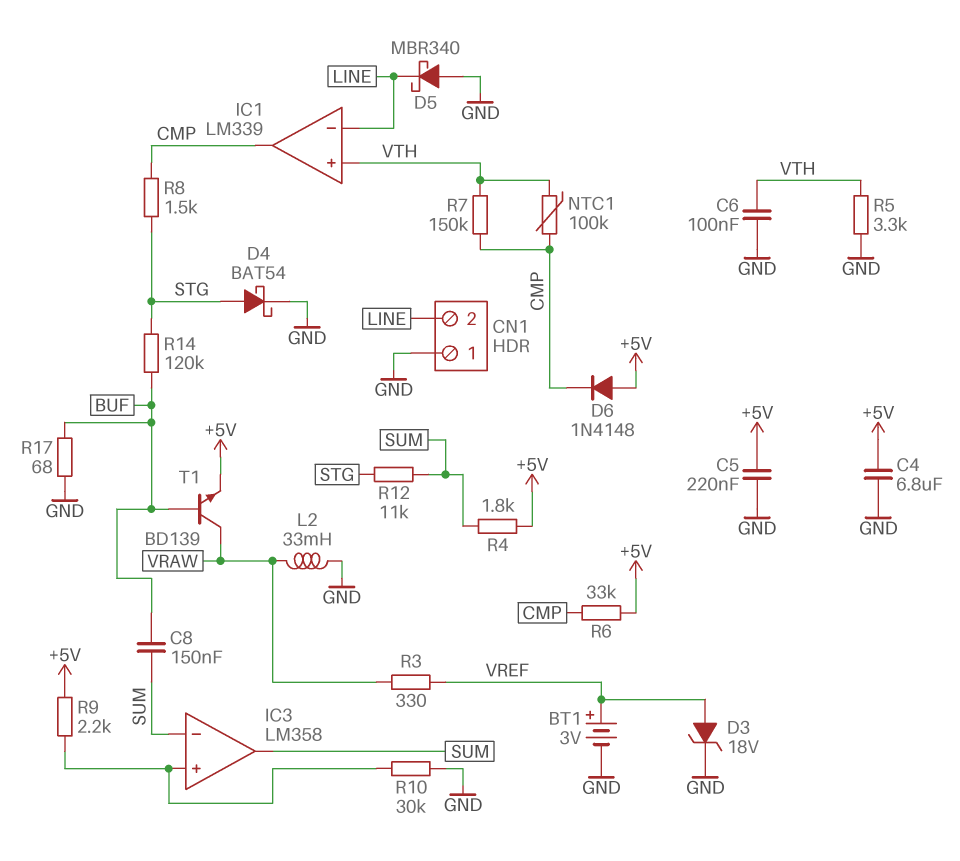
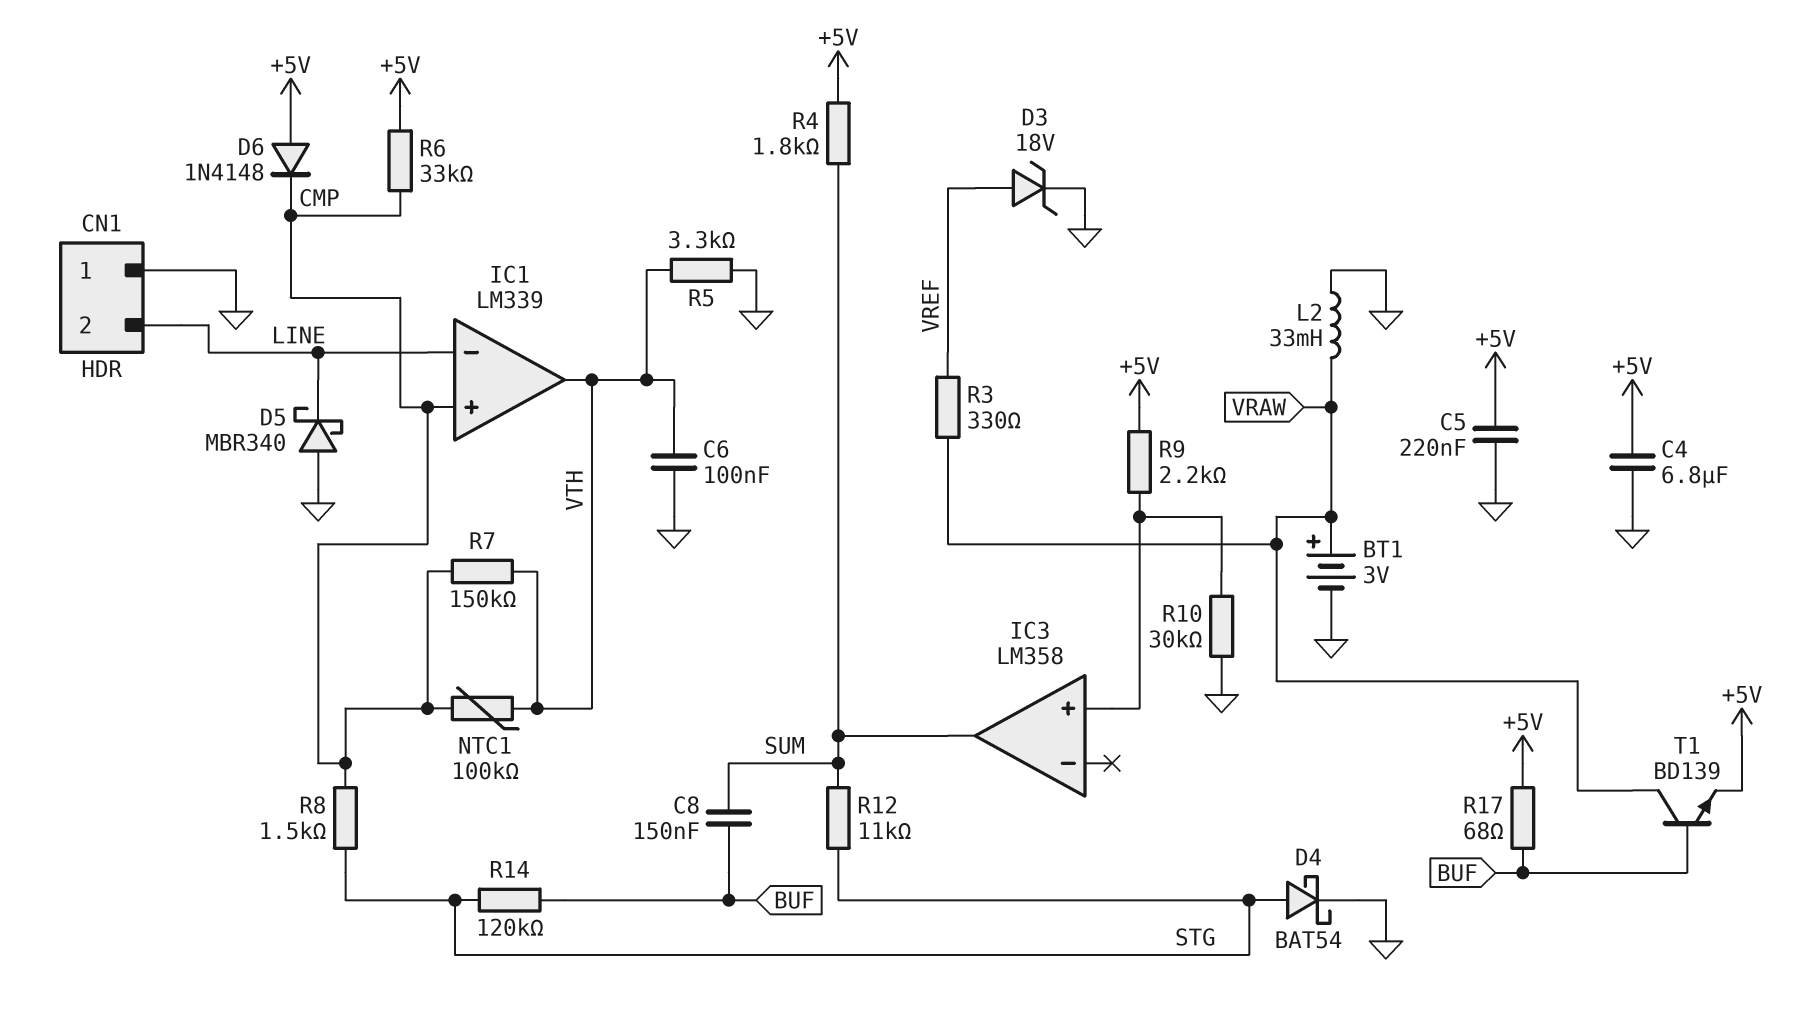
BT1: 3V (plus VREF, minus GND) -> 3V (plus VRAW, minus GND)
IC1 pin in+: VTH -> CMP
IC1 pin out: CMP -> VTH
IC3 pin in-: SUM -> none
R17: 68 (BUF, GND) -> 68 (+5V, BUF)

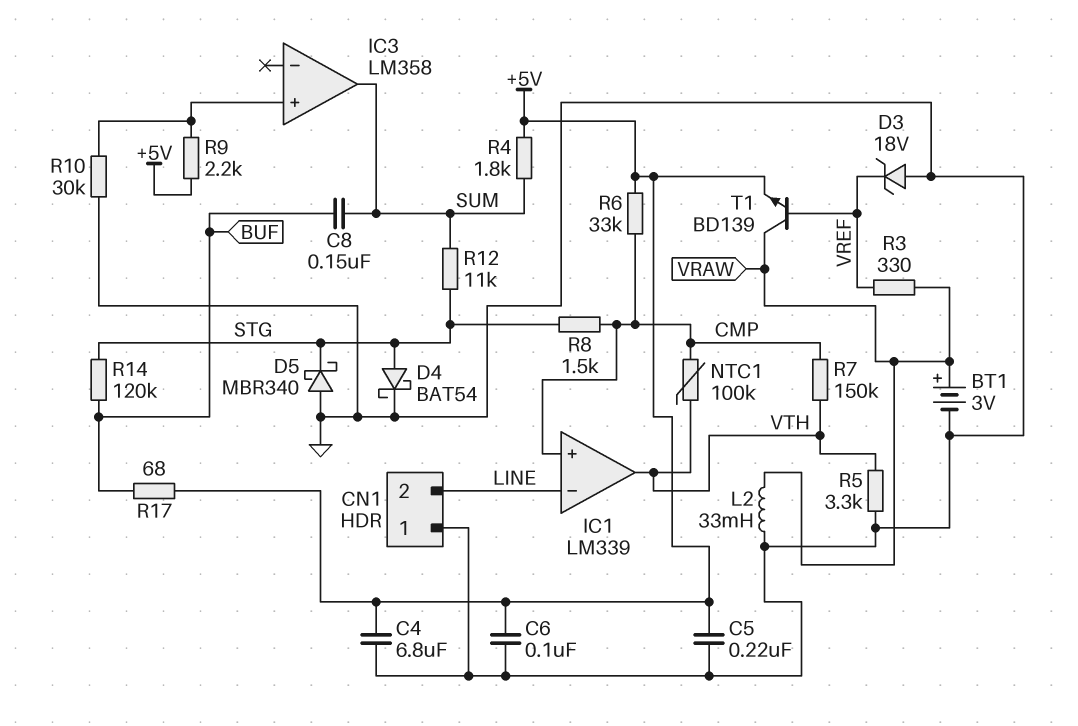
C6: 100nF (GND, VTH) -> 100nF (+5V, GND)
D3: zener 18V (A VREF, K GND) -> zener 18V (A GND, K VREF)
D5: schottky MBR340 (A GND, K LINE) -> schottky MBR340 (A GND, K STG)
D6: diode 1N4148 (A +5V, K CMP) -> none
T1: NPN BD139 (B BUF, C VRAW, E +5V) -> NPN BD139 (B VREF, C VRAW, E +5V)

